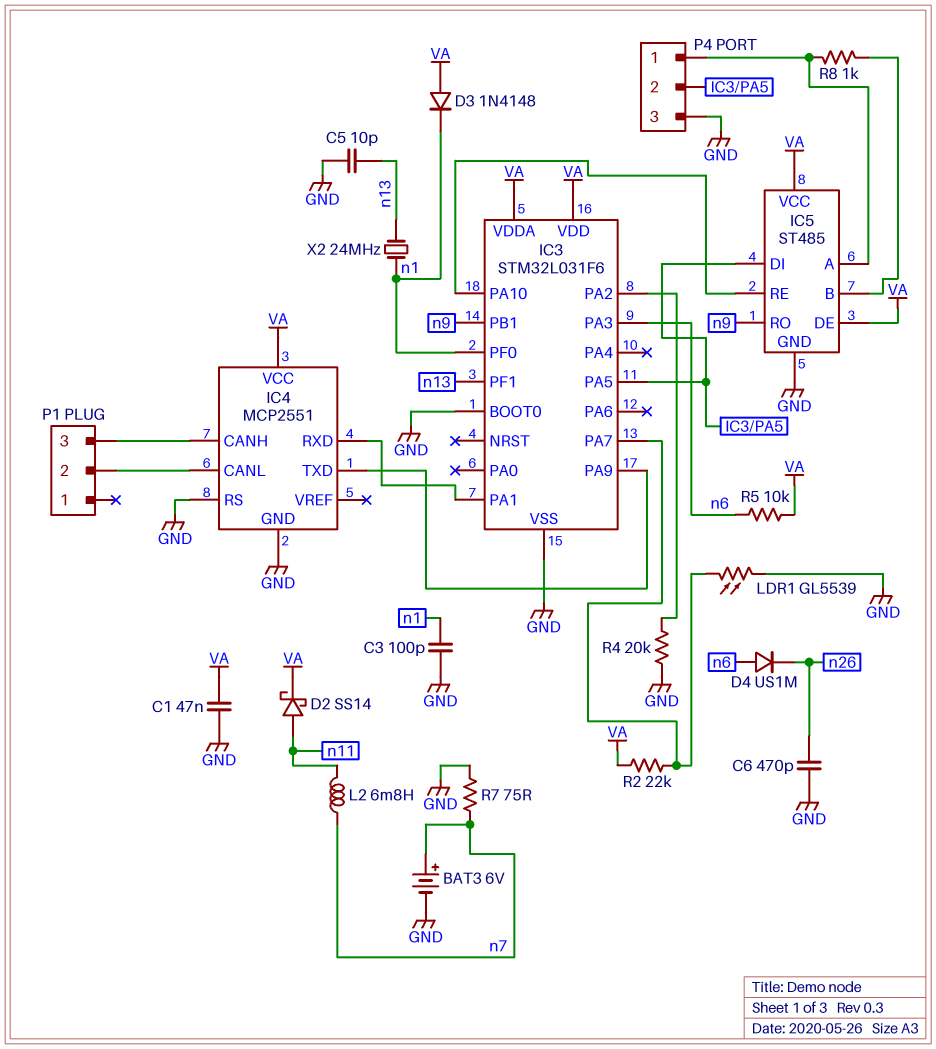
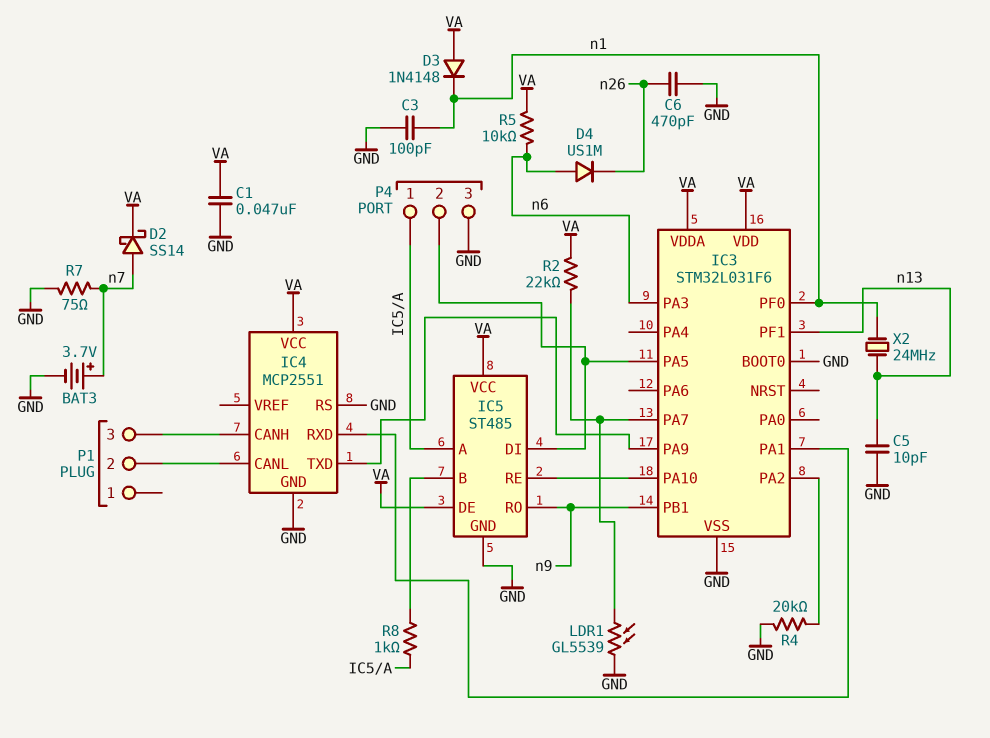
BAT3: 6V (plus n7, minus GND) -> 3.7V (plus n7, minus GND)
D2: schottky SS14 (A n11, K VA) -> schottky SS14 (A n7, K VA)
L2: 6.8mH (n7, n11) -> none

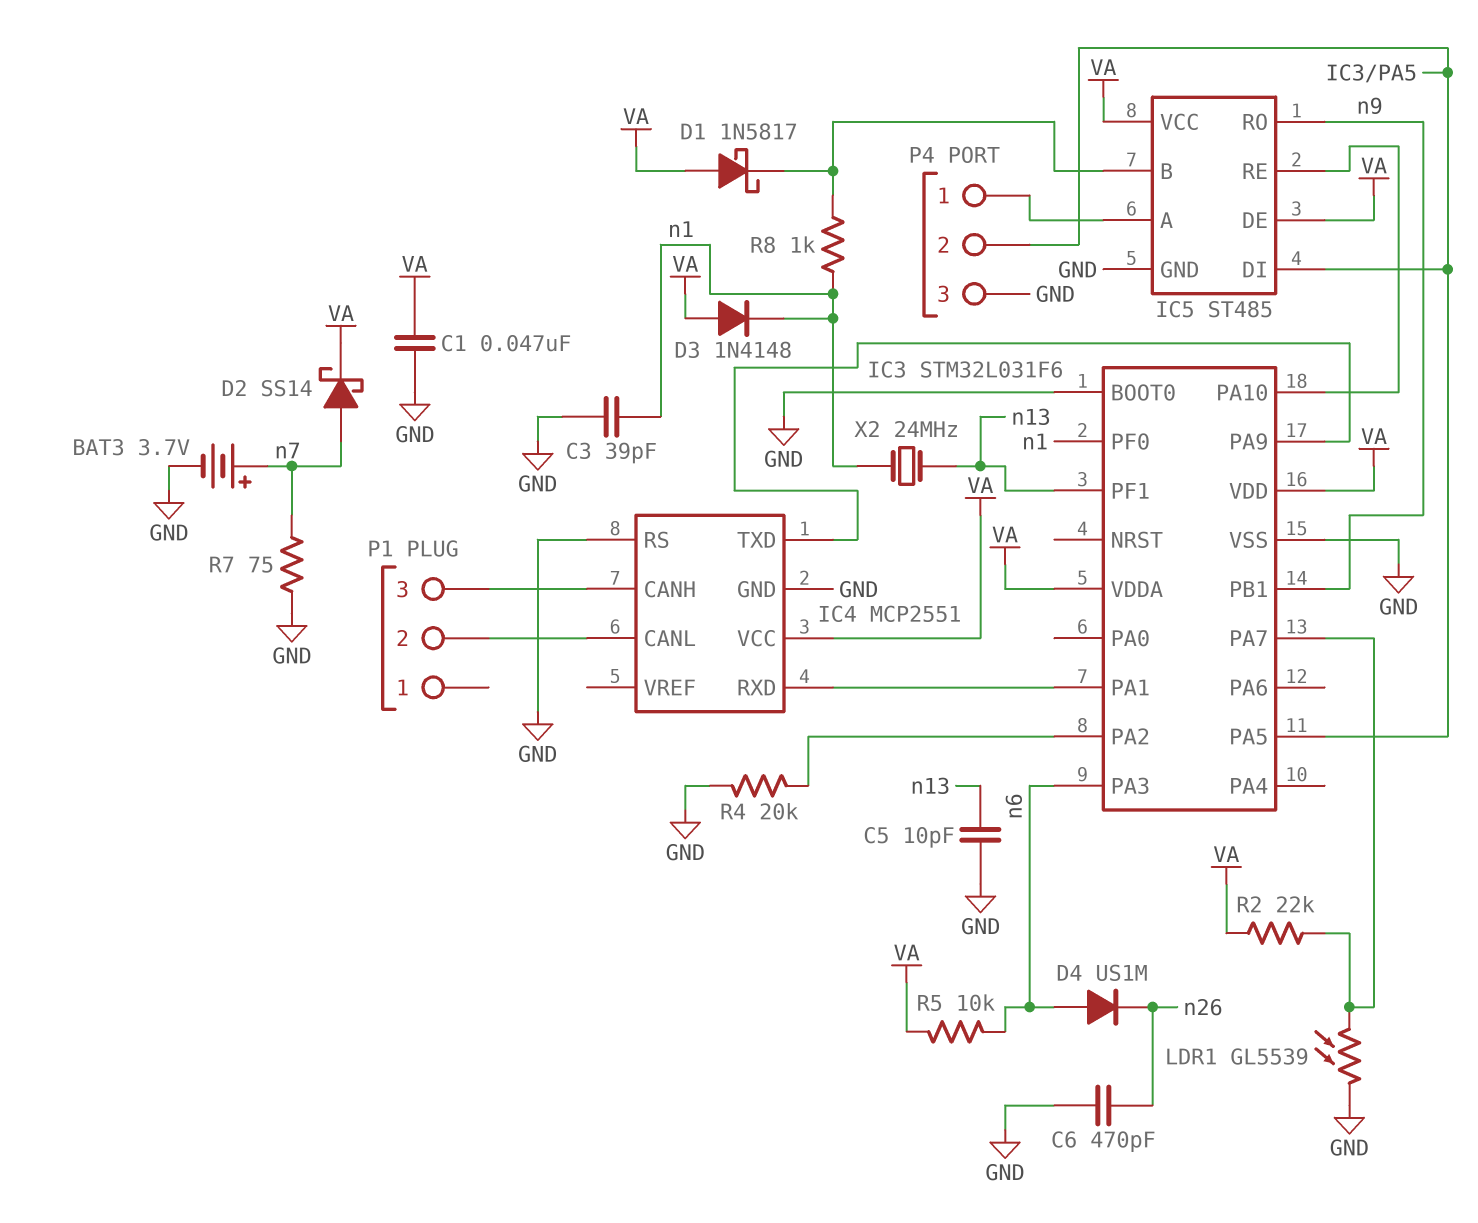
C3: 100pF (GND, n1) -> 39pF (GND, n1)
D1: none -> schottky 1N5817 (A VA, K IC5/B)
R8: 1k (IC5/A, IC5/B) -> 1k (IC5/B, n1)

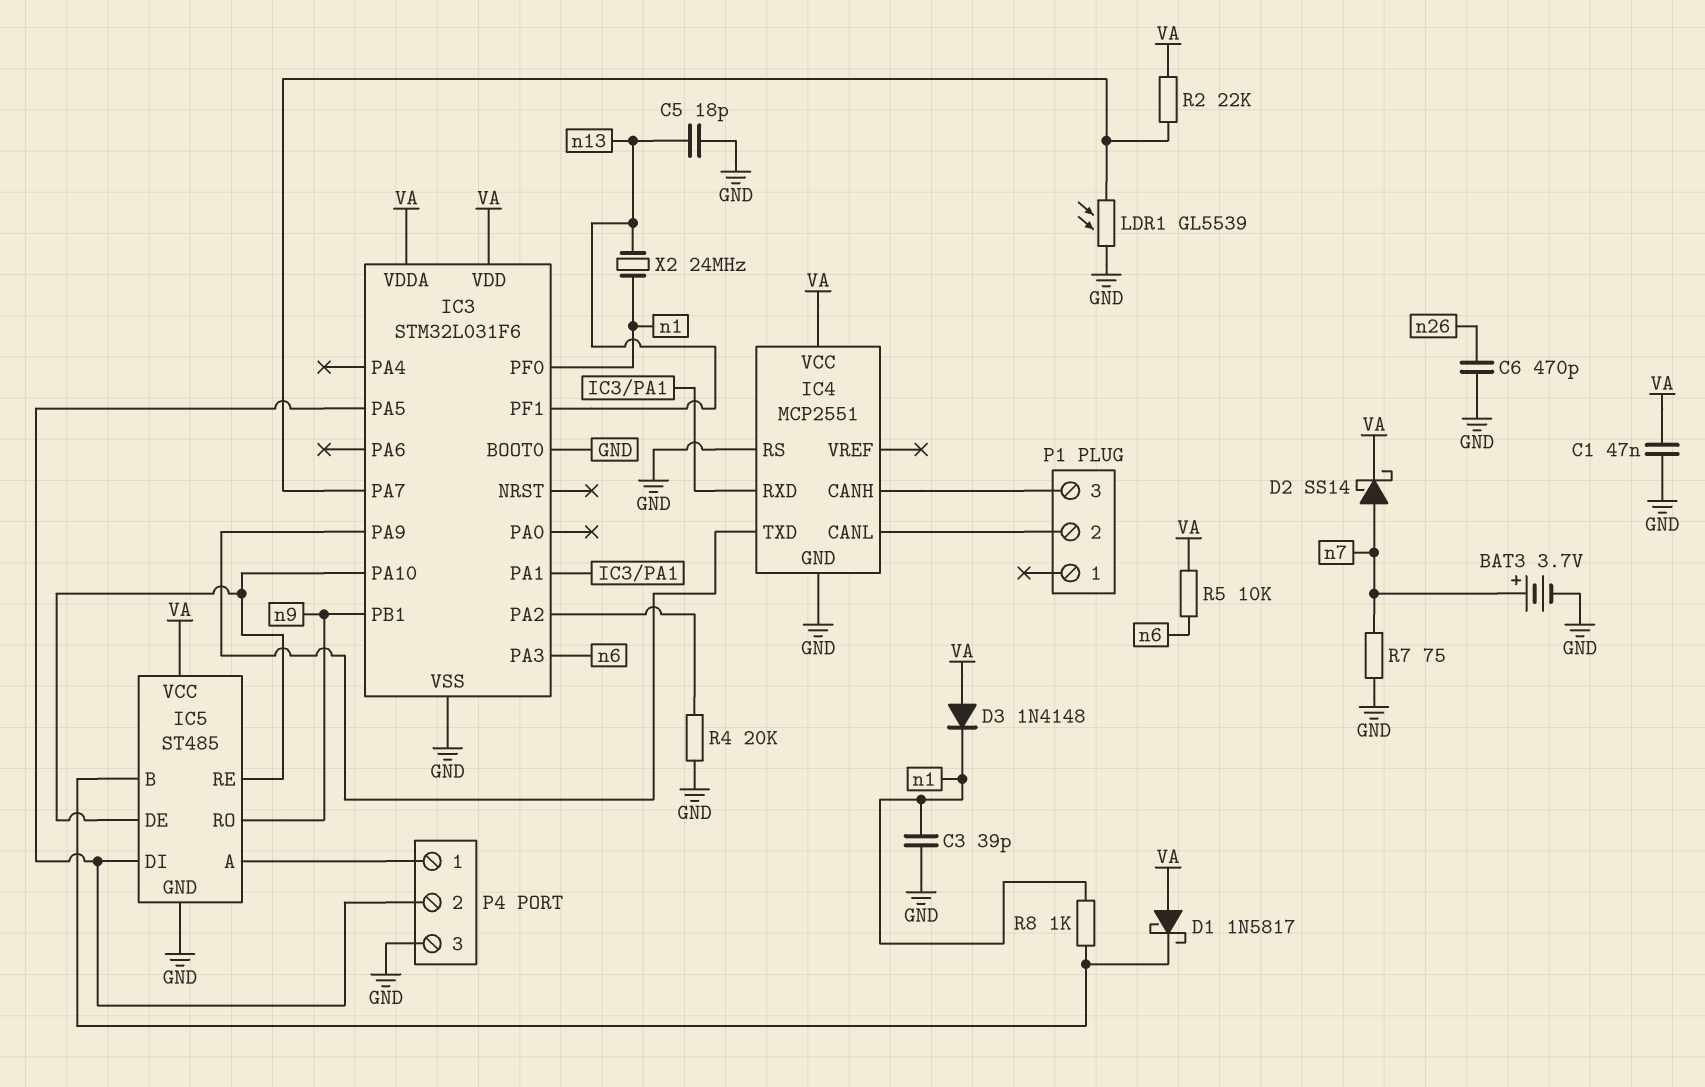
C5: 10pF (GND, n13) -> 18pF (GND, n13)
D4: diode US1M (A n6, K n26) -> none
IC5 pin DE: VA -> IC3/PA10

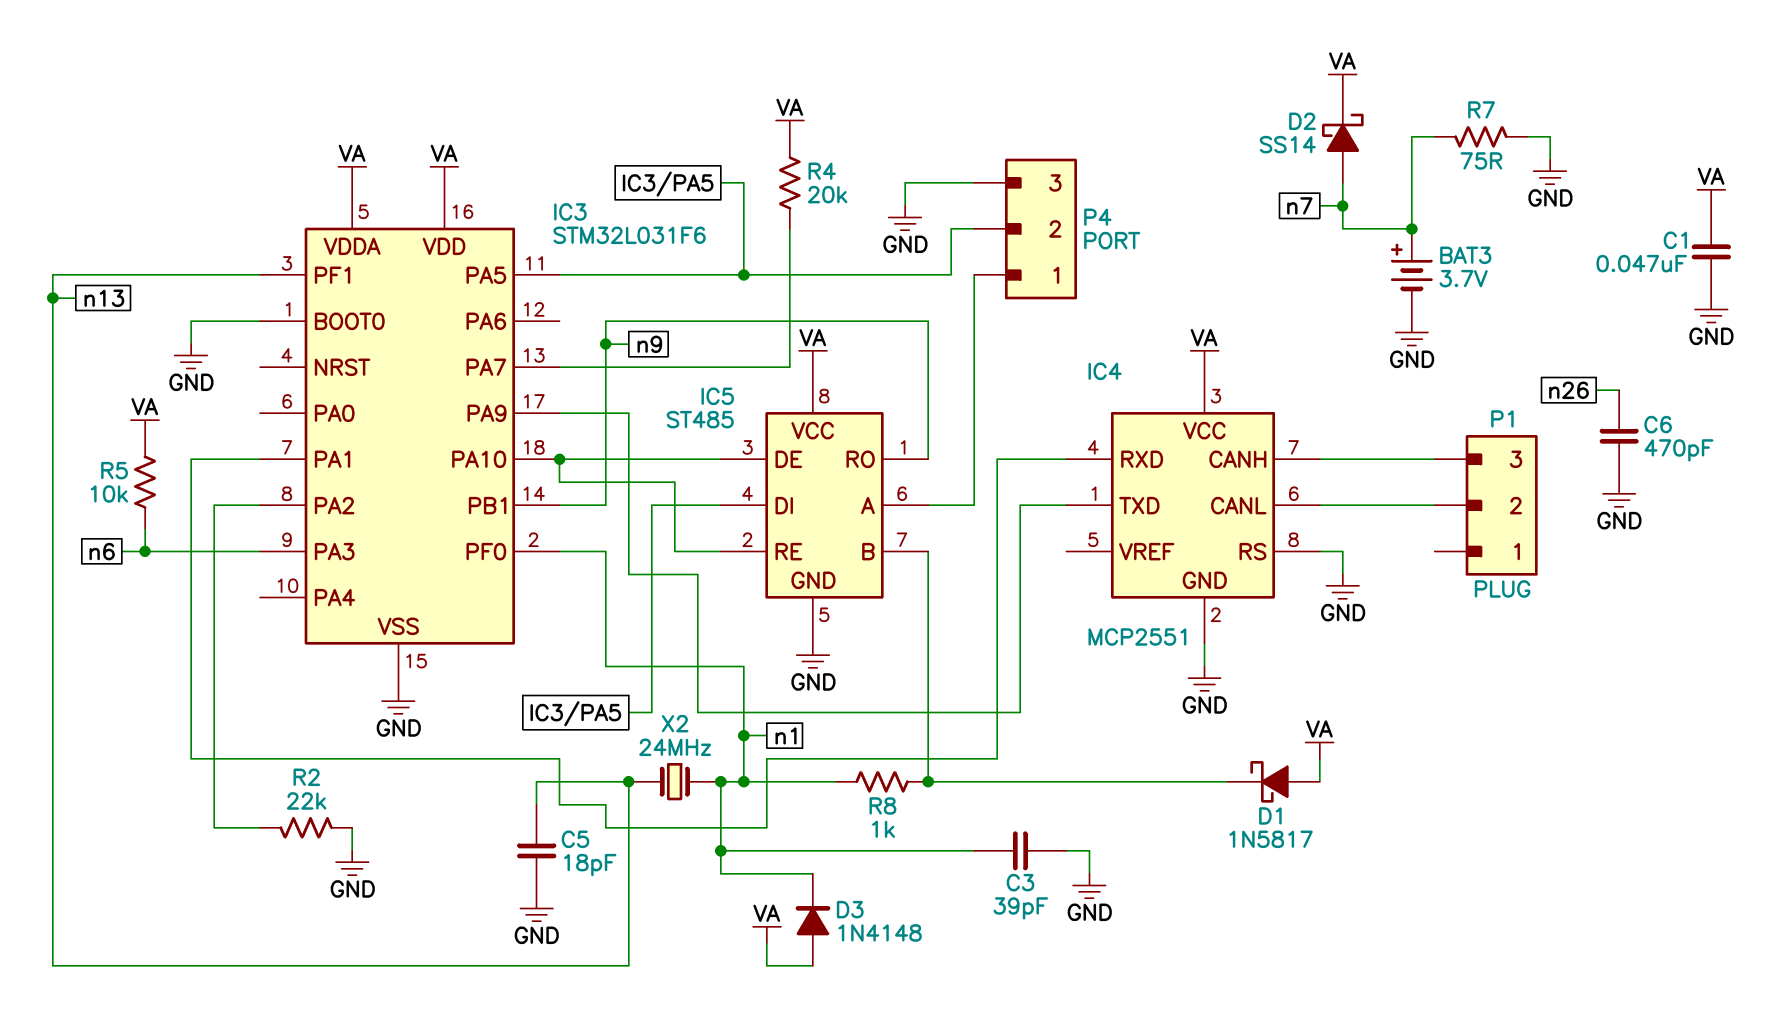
LDR1: GL5539 (GND, IC3/PA7) -> none
R2: 22k (IC3/PA7, VA) -> 22k (GND, IC3/PA2)
R4: 20k (GND, IC3/PA2) -> 20k (IC3/PA7, VA)

